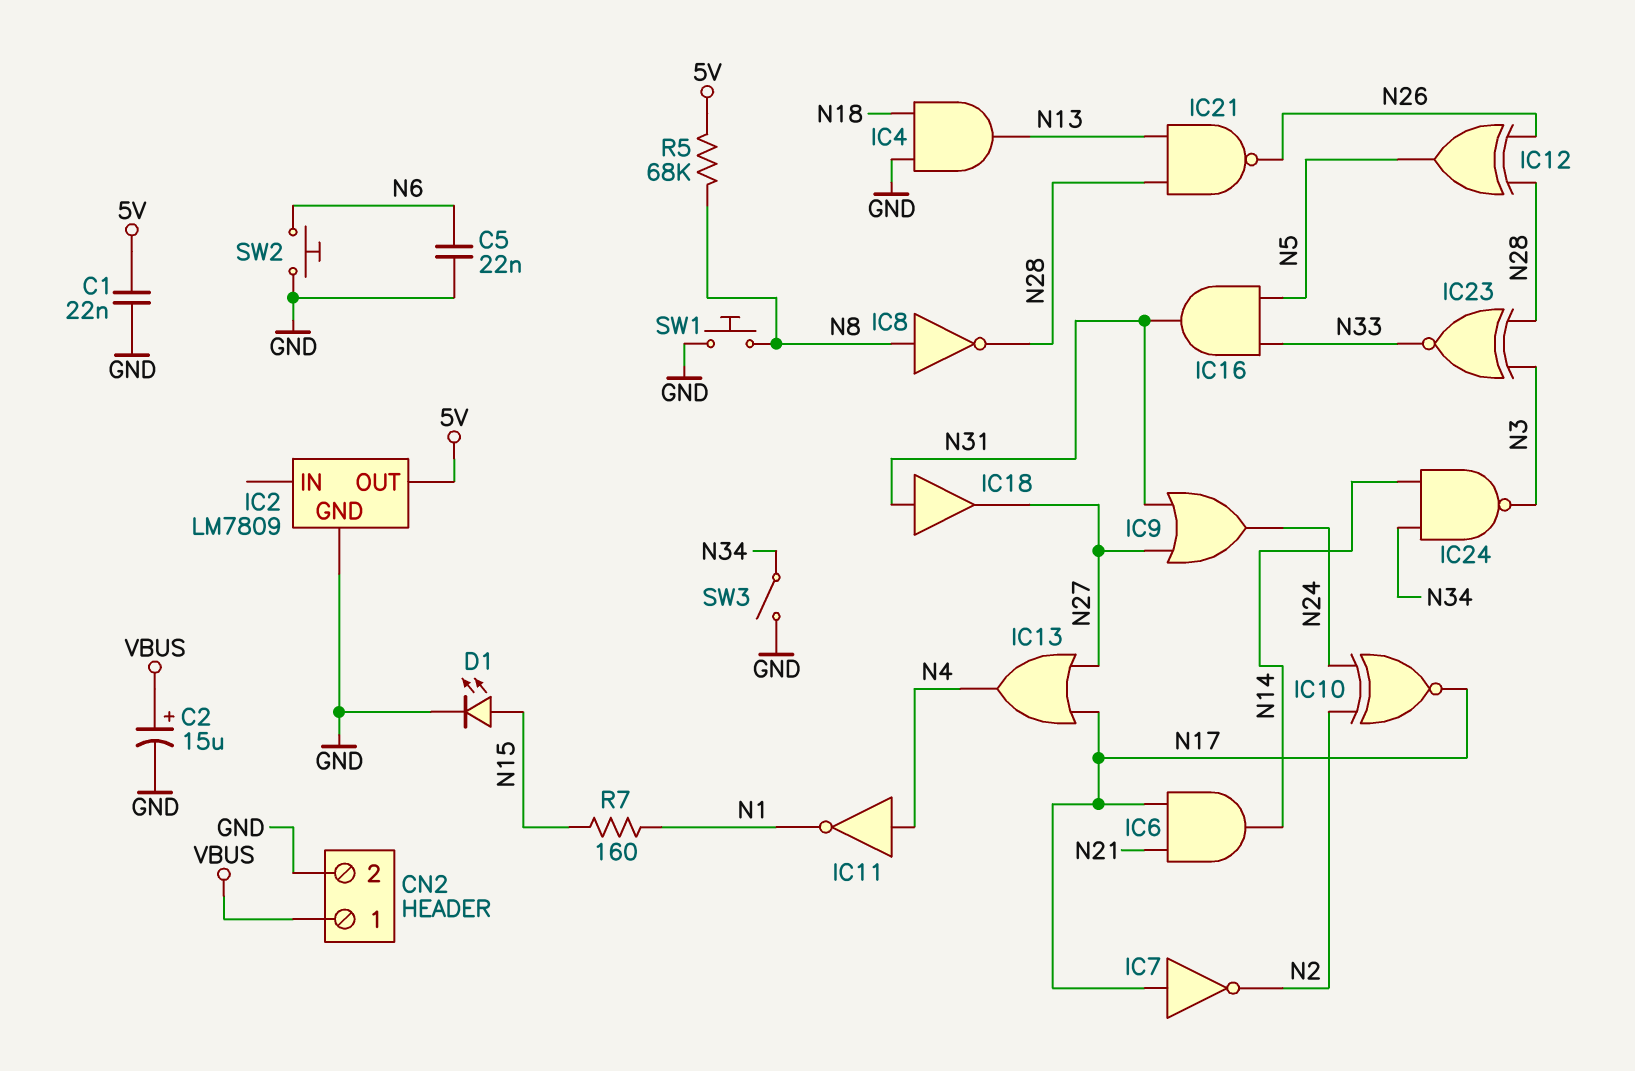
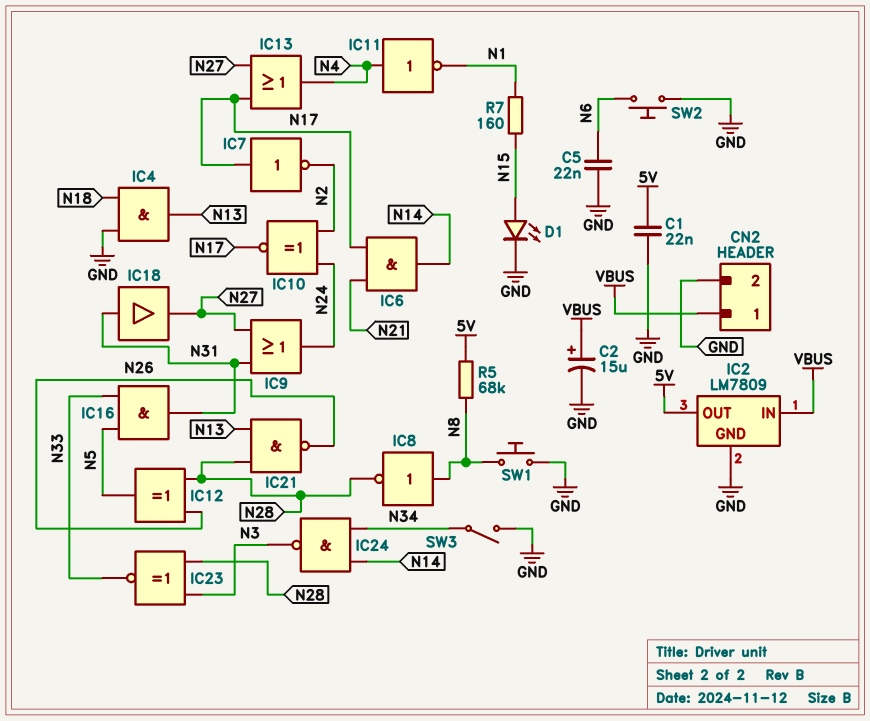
IC2 pin IN: none -> VBUS

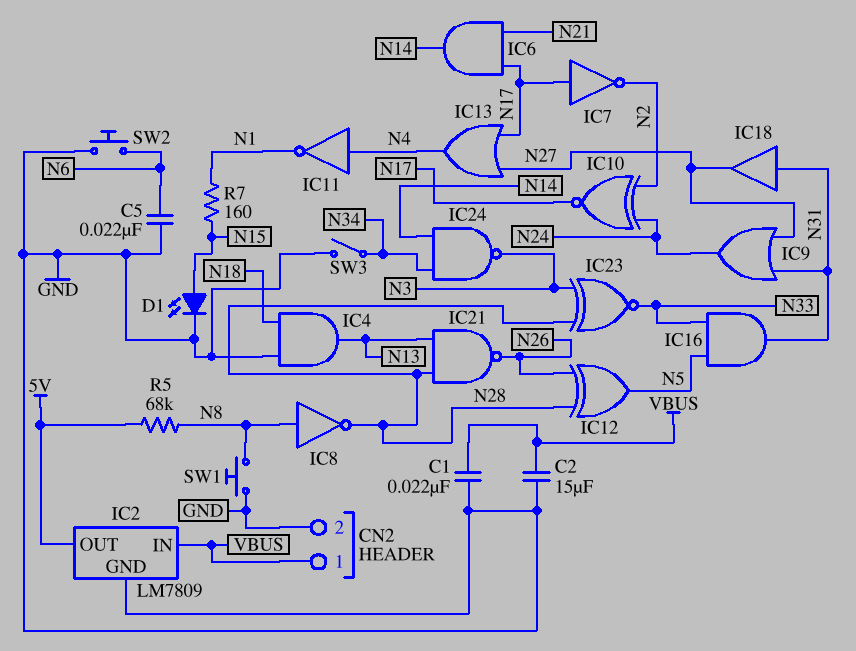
C1: 22nF (5V, GND) -> 22nF (GND, VBUS)
C2: 15uF (plus VBUS, minus GND) -> 15uF (GND, VBUS)

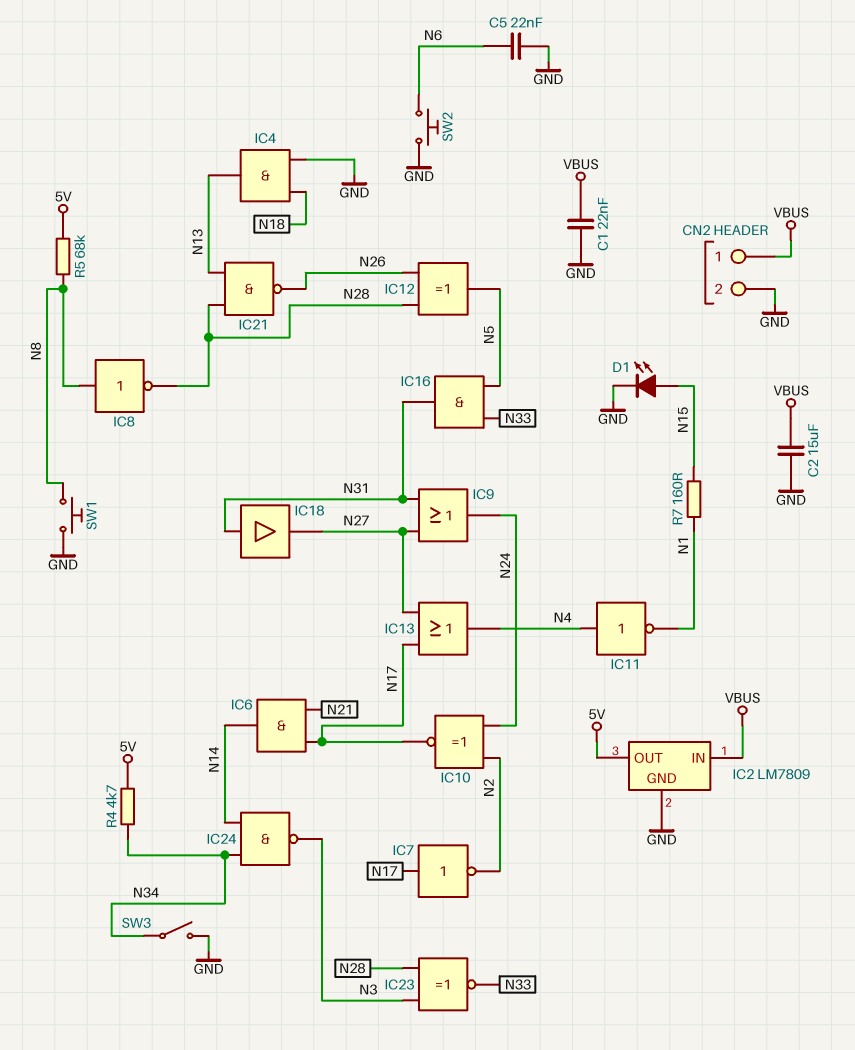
R4: none -> 4.7k (5V, N34)

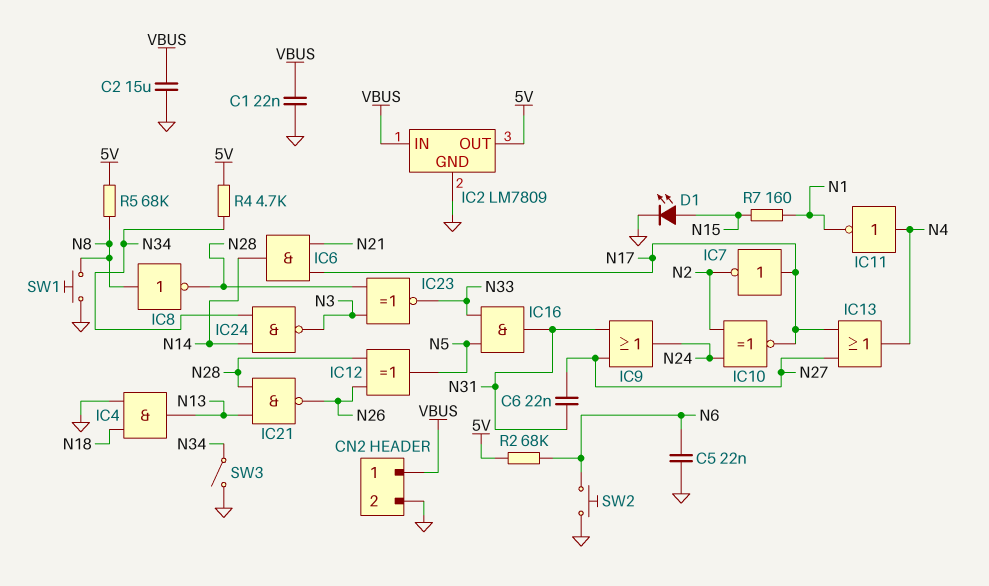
C6: none -> 22nF (N27, N31)
IC18: buffer (in N31, out N27) -> none
R2: none -> 68k (5V, N6)

